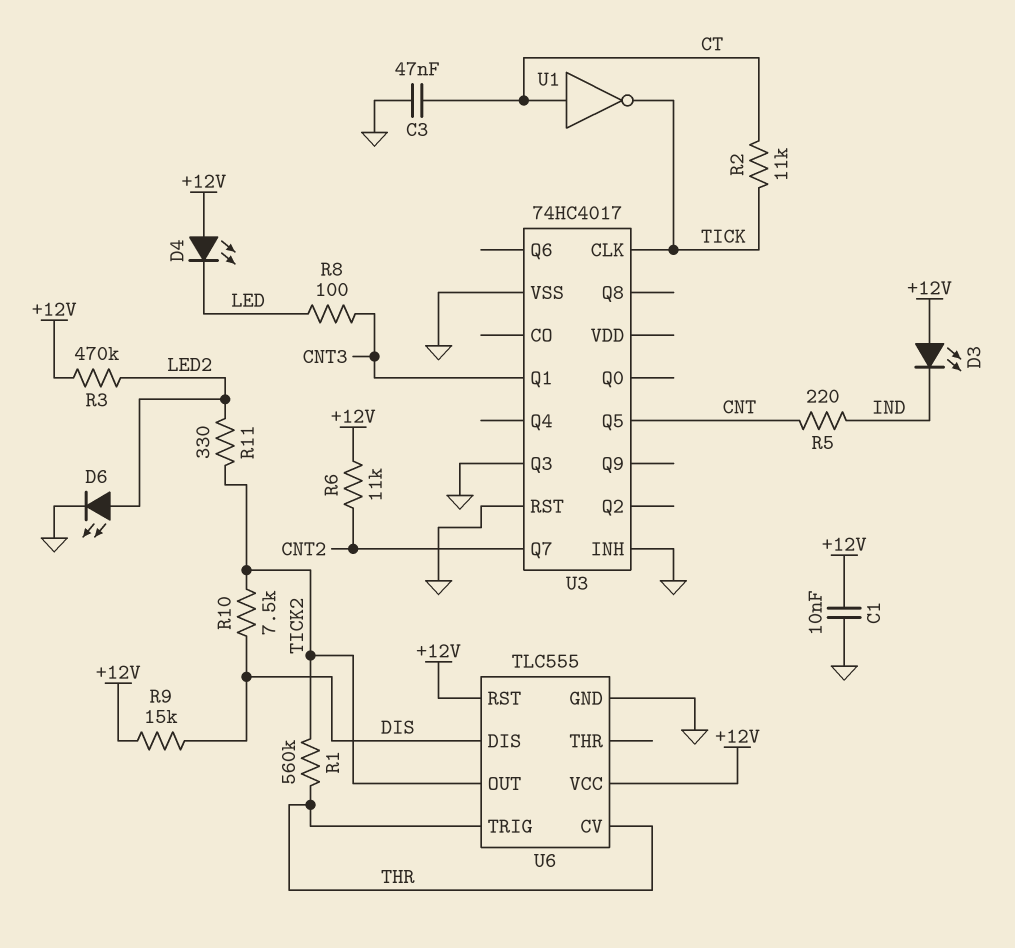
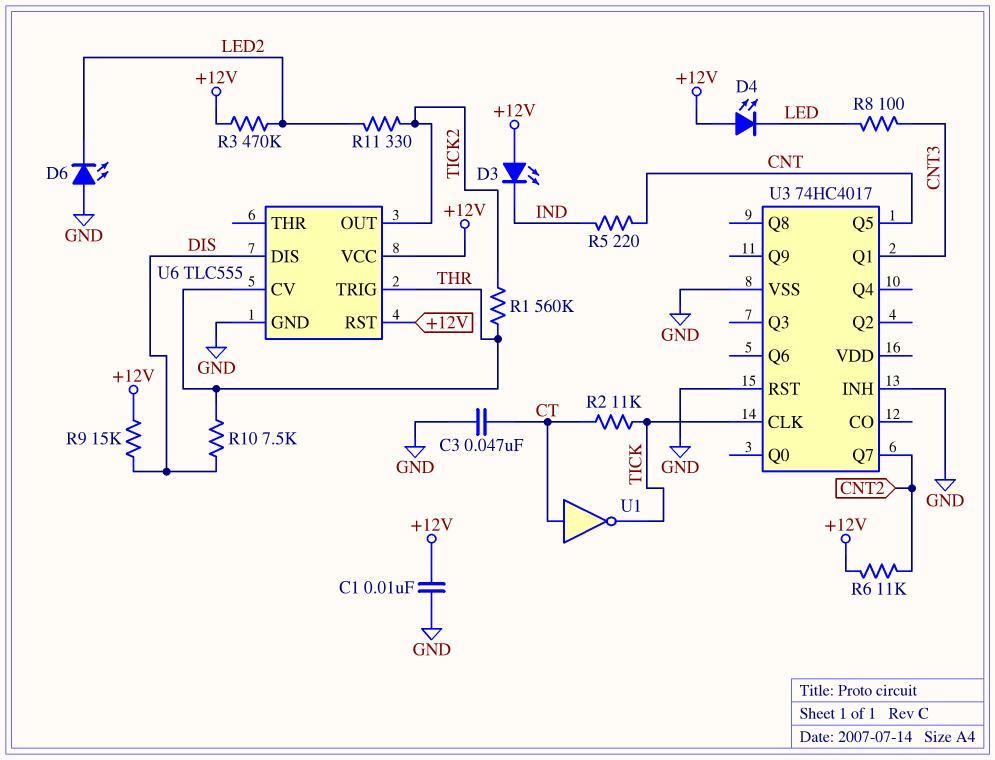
D6: LED (A LED2, K GND) -> LED (A GND, K LED2)
R10: 7.5k (DIS, TICK2) -> 7.5k (DIS, THR)
U3 pin Q3: GND -> none

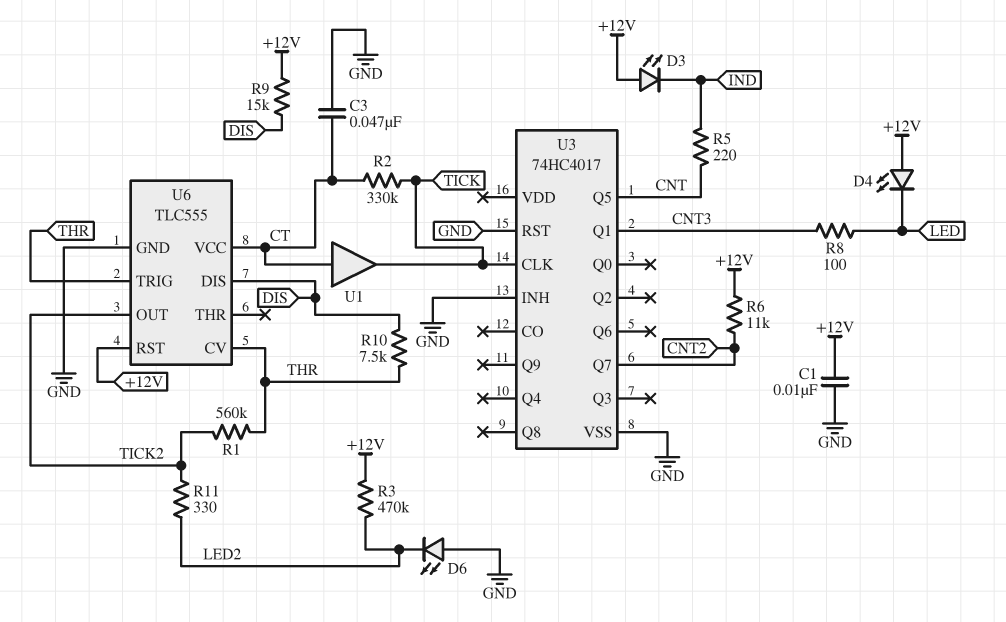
R2: 11k (CT, TICK) -> 330k (CT, TICK)
U1: NOT (in CT, out TICK) -> buffer (in CT, out TICK)
U6 pin VCC: +12V -> CT

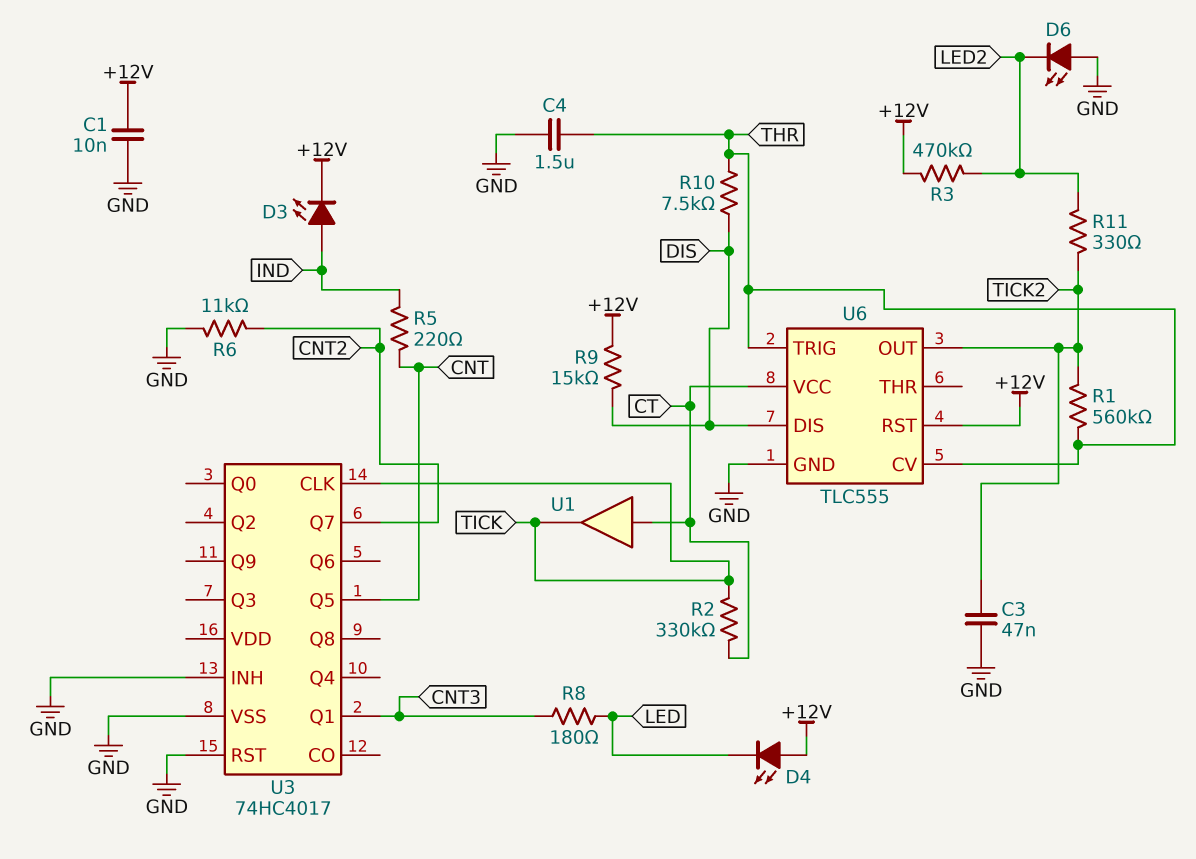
C3: 47nF (CT, GND) -> 47nF (GND, TICK2)
C4: none -> 1.5uF (GND, THR)
D3: LED (A +12V, K IND) -> LED (A IND, K +12V)
R6: 11k (+12V, CNT2) -> 11k (CNT2, GND)
R8: 100 (CNT3, LED) -> 180 (CNT3, LED)

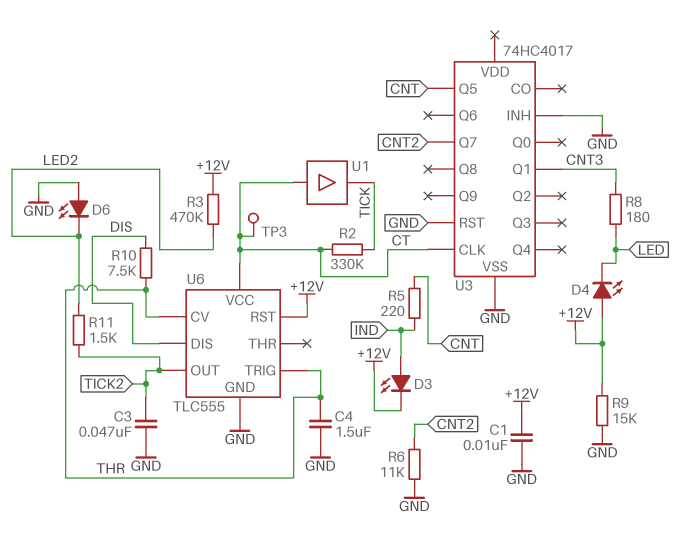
R1: 560k (THR, TICK2) -> none
R9: 15k (+12V, DIS) -> 15k (+12V, GND)
R11: 330 (LED2, TICK2) -> 1.5k (LED2, TICK2)
TP3: none -> test point (CT)
U3 pin CLK: TICK -> CT

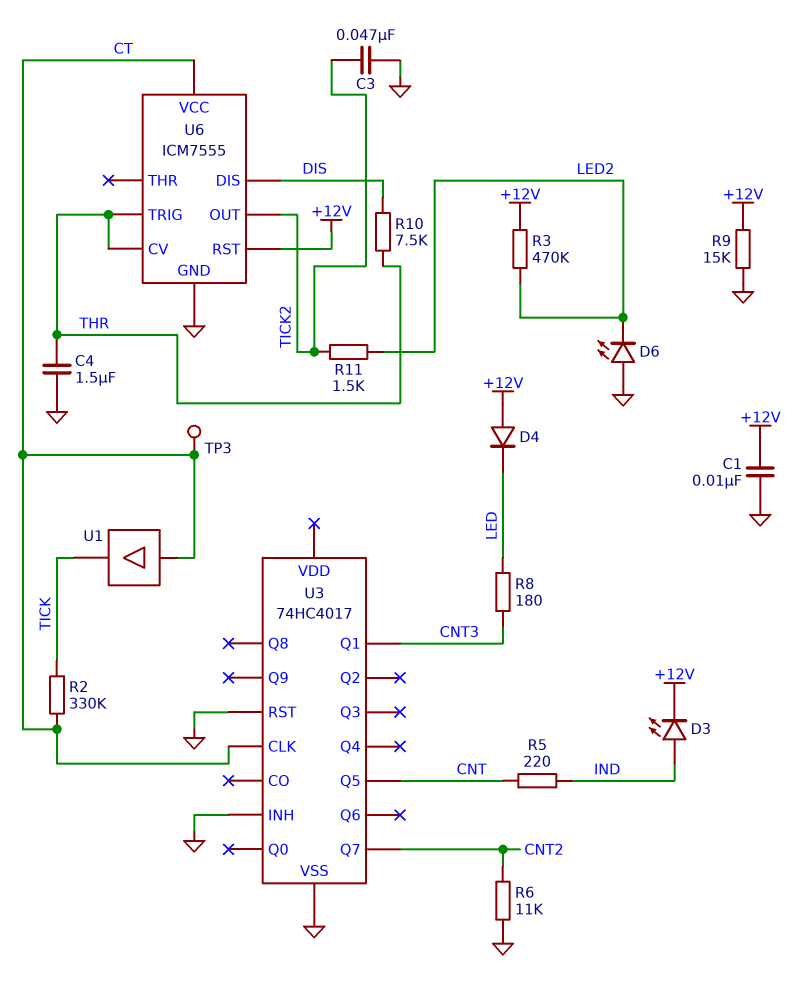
D4: LED (A +12V, K LED) -> diode (A +12V, K LED)
U6: TLC555 -> ICM7555

